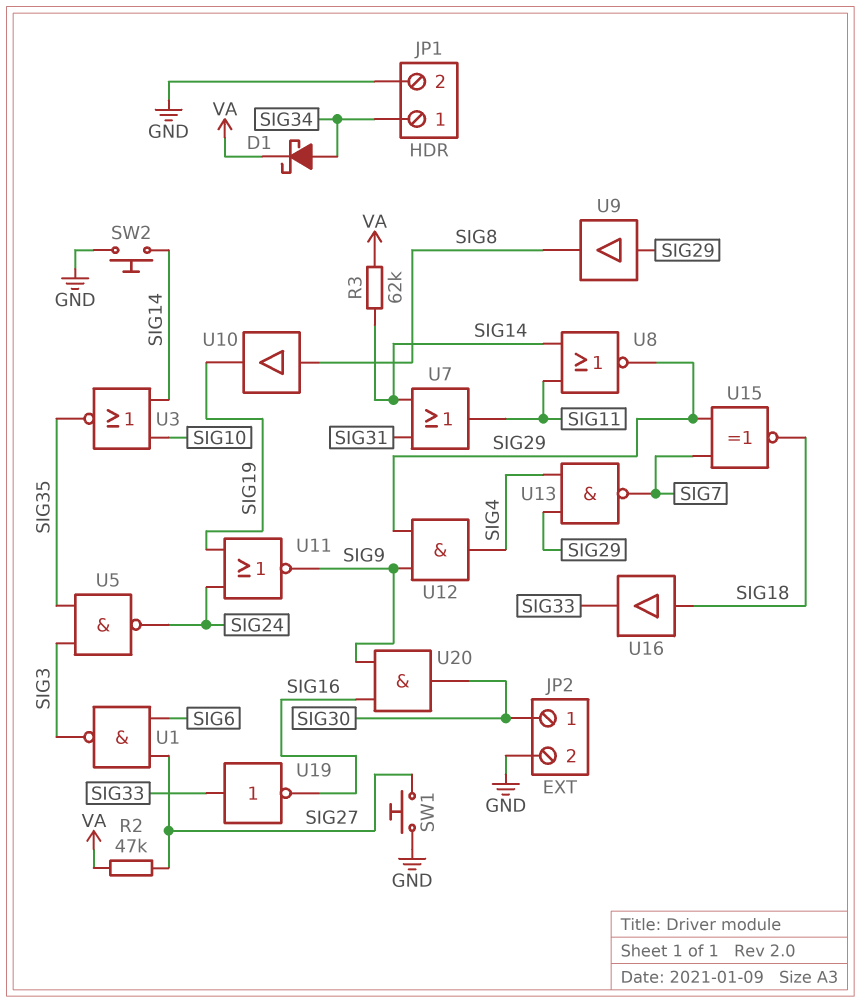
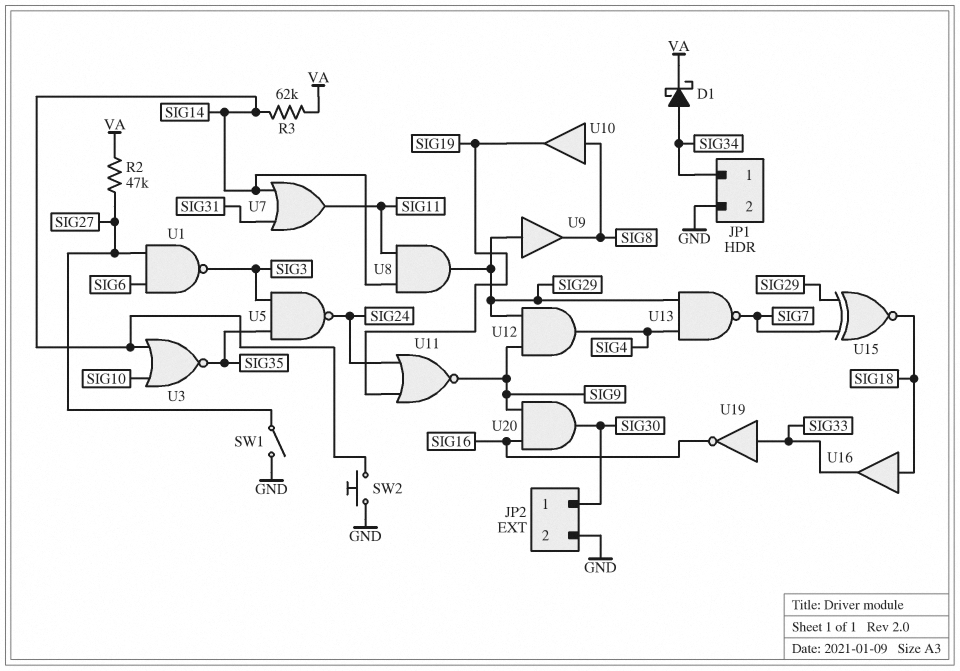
SW1: button (GND, SIG27) -> switch (GND, SIG27)
U8: NOR (in SIG11, in SIG14, out SIG29) -> AND (in SIG11, in SIG14, out SIG29)

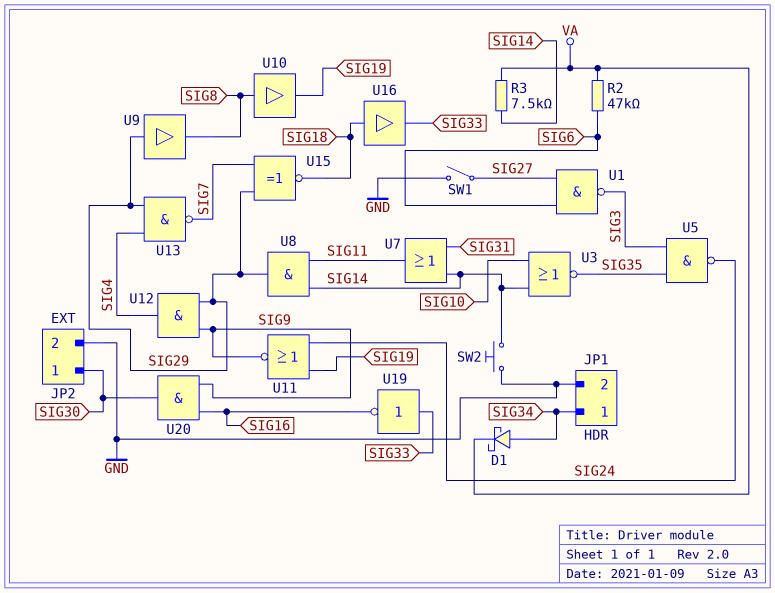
R2: 47k (SIG27, VA) -> 47k (SIG6, VA)
R3: 62k (SIG14, VA) -> 7.5k (SIG14, VA)

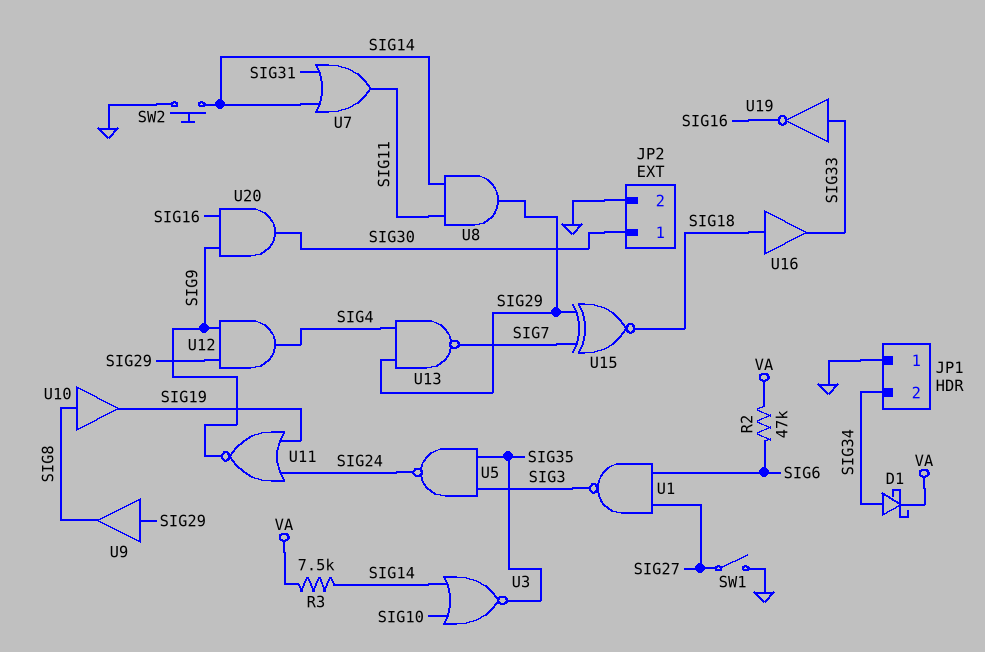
JP1 pin 1: SIG34 -> GND
JP1 pin 2: GND -> SIG34

